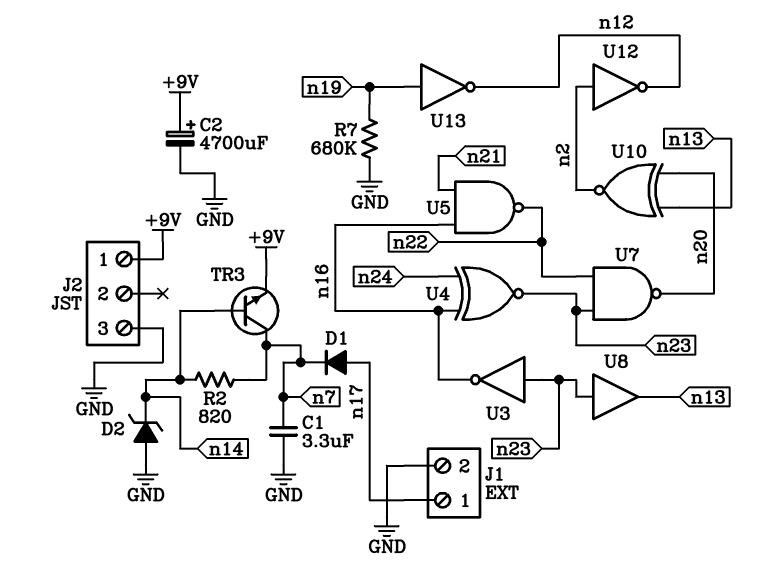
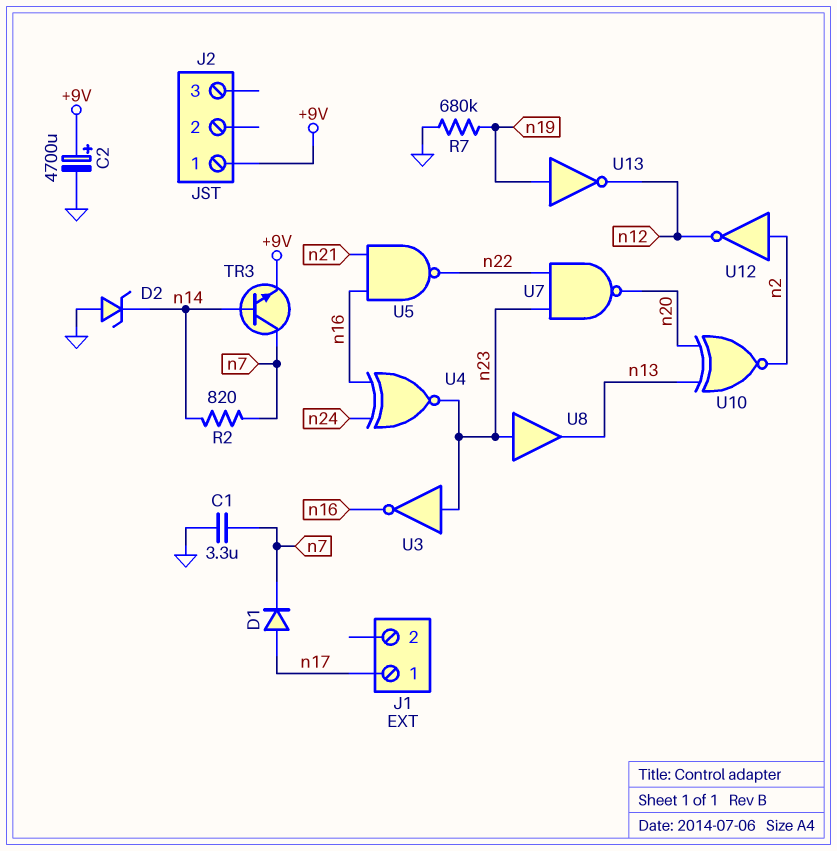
J1 pin 2: GND -> none
J2 pin 3: GND -> none

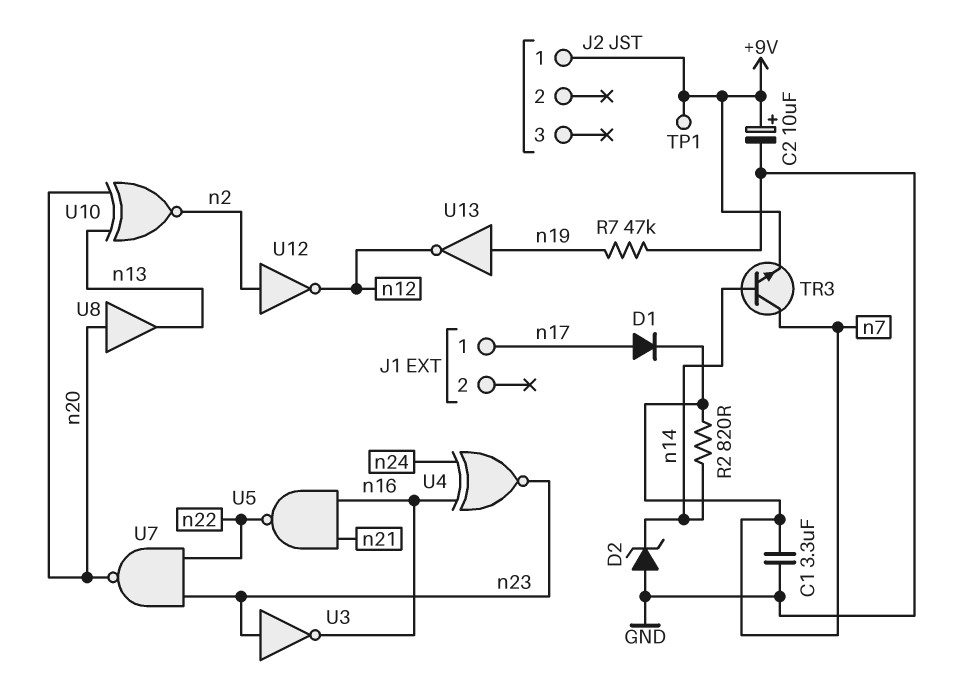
C2: 4700uF (plus +9V, minus GND) -> 10uF (plus +9V, minus GND)
R7: 680k (GND, n19) -> 47k (GND, n19)
TP1: none -> test point (+9V)
U8: buffer (in n23, out n13) -> buffer (in n20, out n13)

